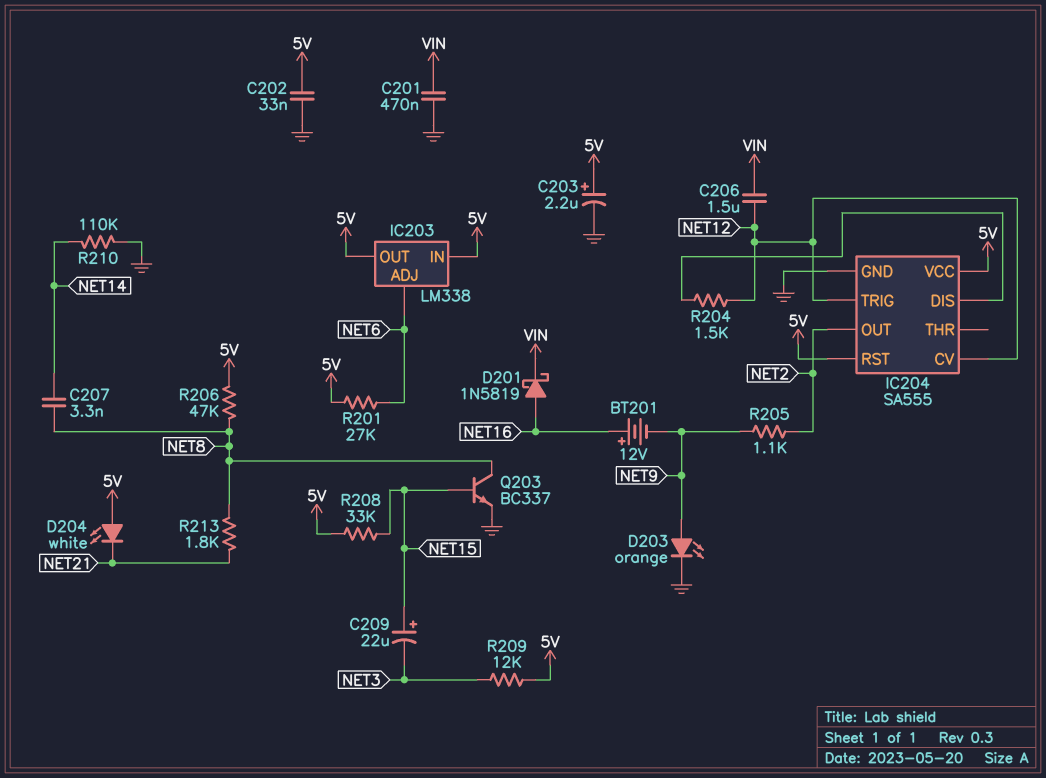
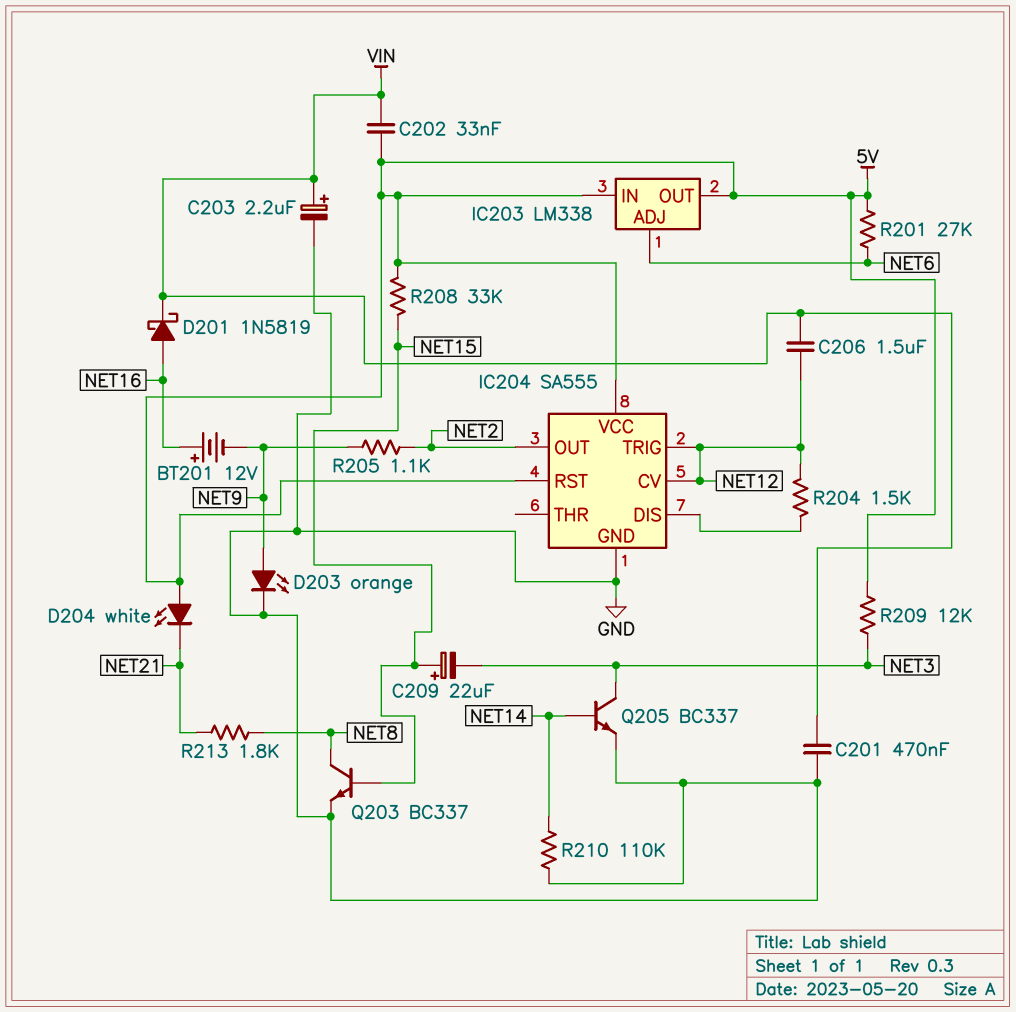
C202: 33nF (5V, GND) -> 33nF (5V, VIN)
C203: 2.2uF (plus 5V, minus GND) -> 2.2uF (plus VIN, minus GND)
C207: 3.3nF (NET8, NET14) -> none
Q205: none -> NPN BC337 (B NET14, C NET3, E GND)
R206: 47k (5V, NET8) -> none

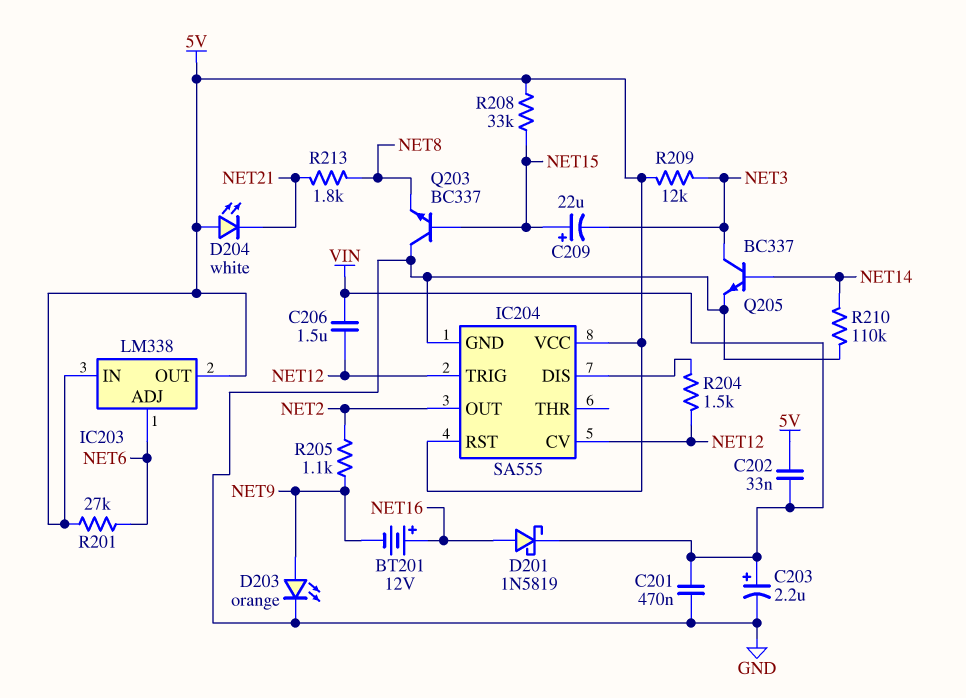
Q203: NPN BC337 (B NET15, C NET8, E GND) -> NPN BC337 (B NET15, C GND, E NET8)

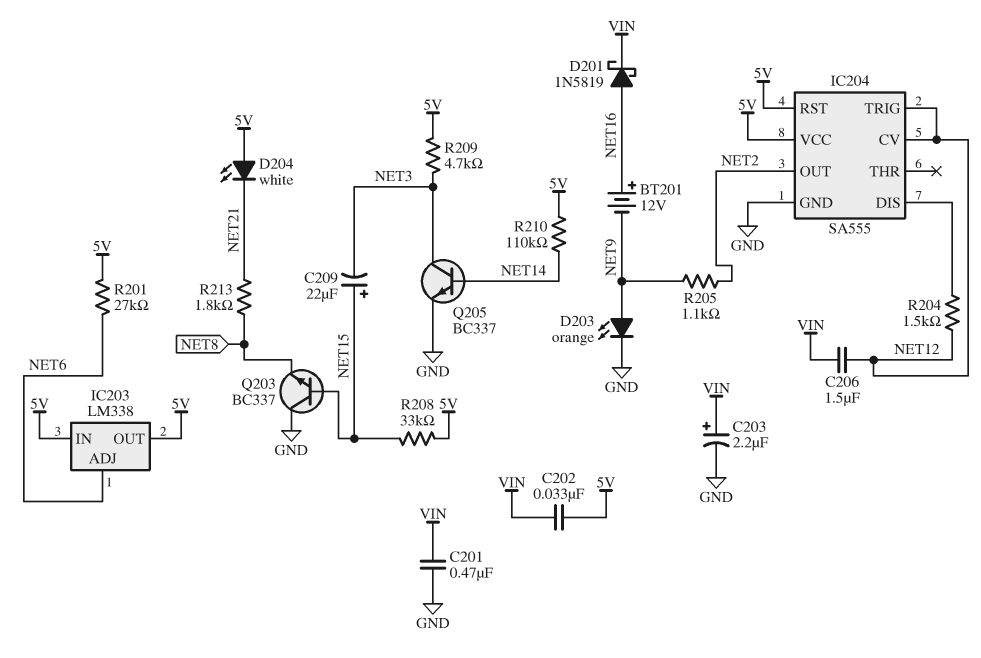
R209: 12k (5V, NET3) -> 4.7k (5V, NET3)
R210: 110k (GND, NET14) -> 110k (5V, NET14)

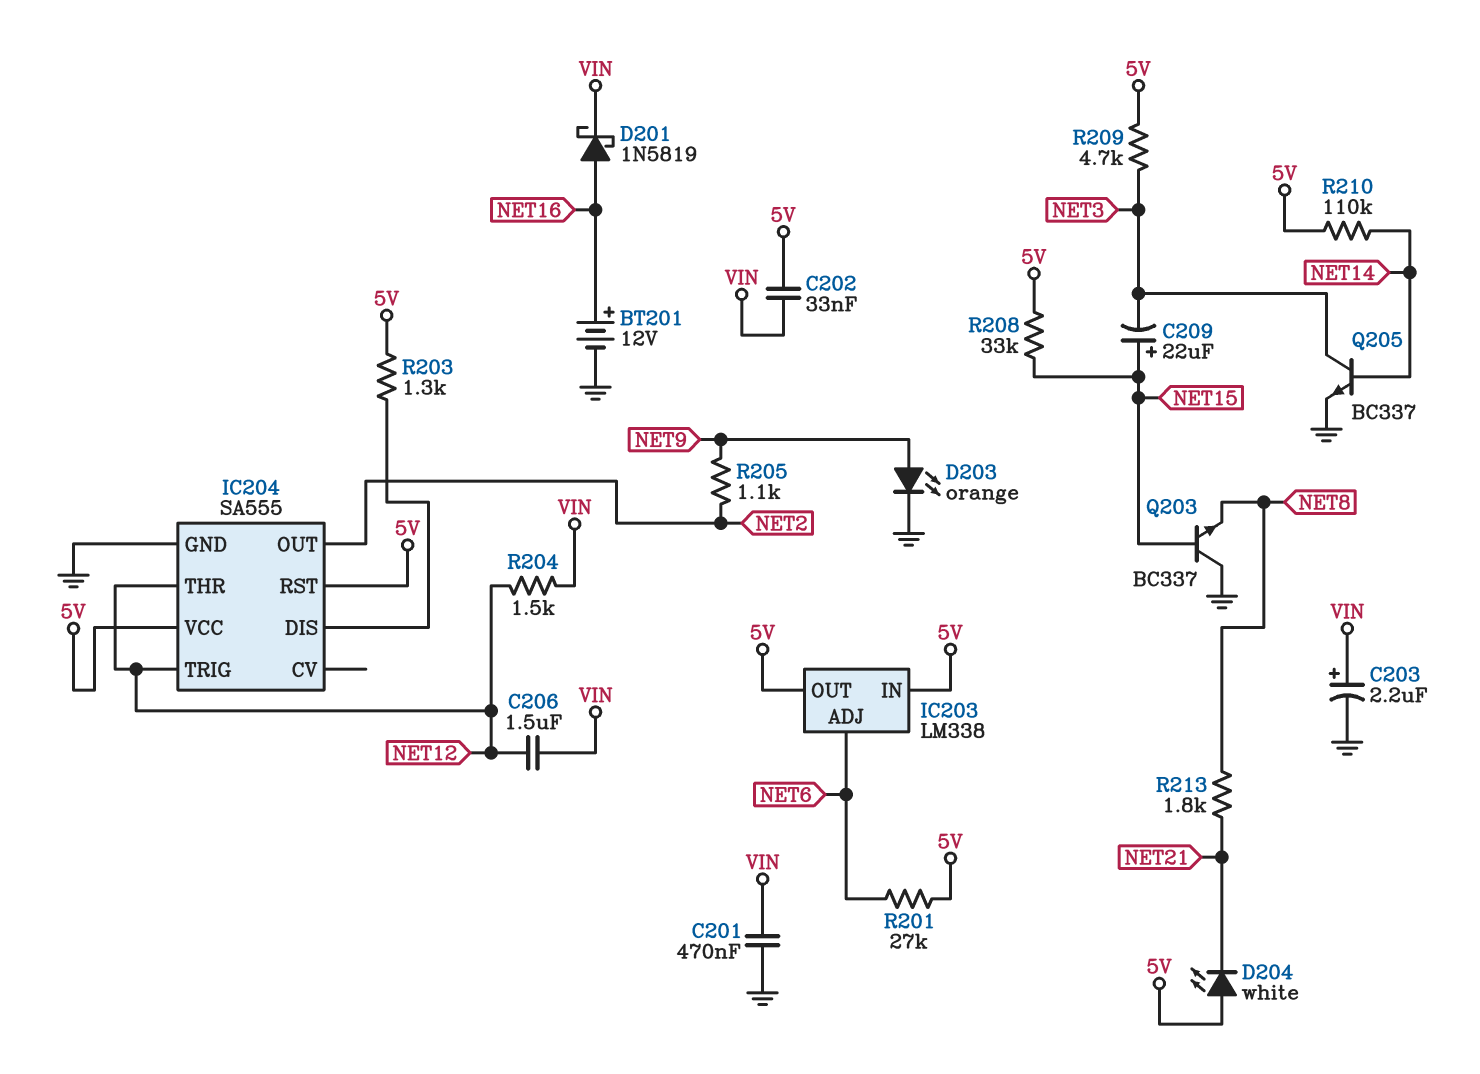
BT201: 12V (plus NET16, minus NET9) -> 12V (plus NET16, minus GND)
IC204 pin CV: NET12 -> none
IC204 pin THR: none -> NET12
R203: none -> 1.3k (5V, IC204/DIS)
R204: 1.5k (IC204/DIS, NET12) -> 1.5k (NET12, VIN)

